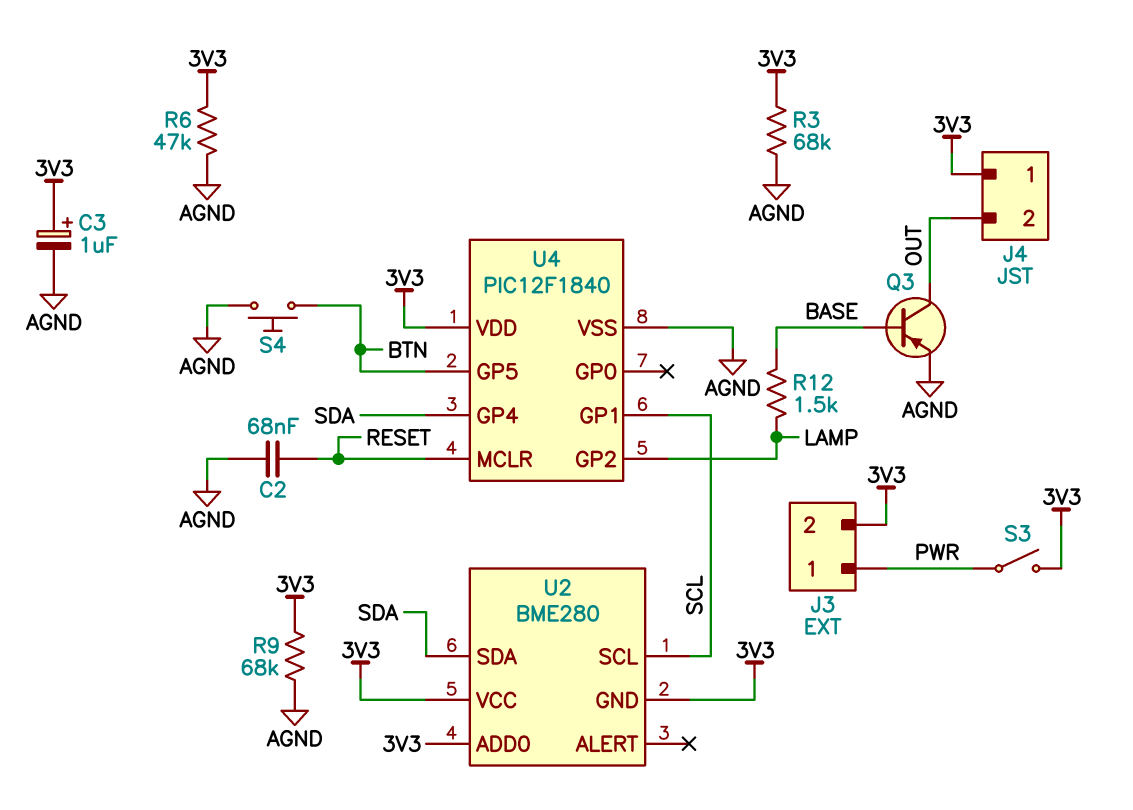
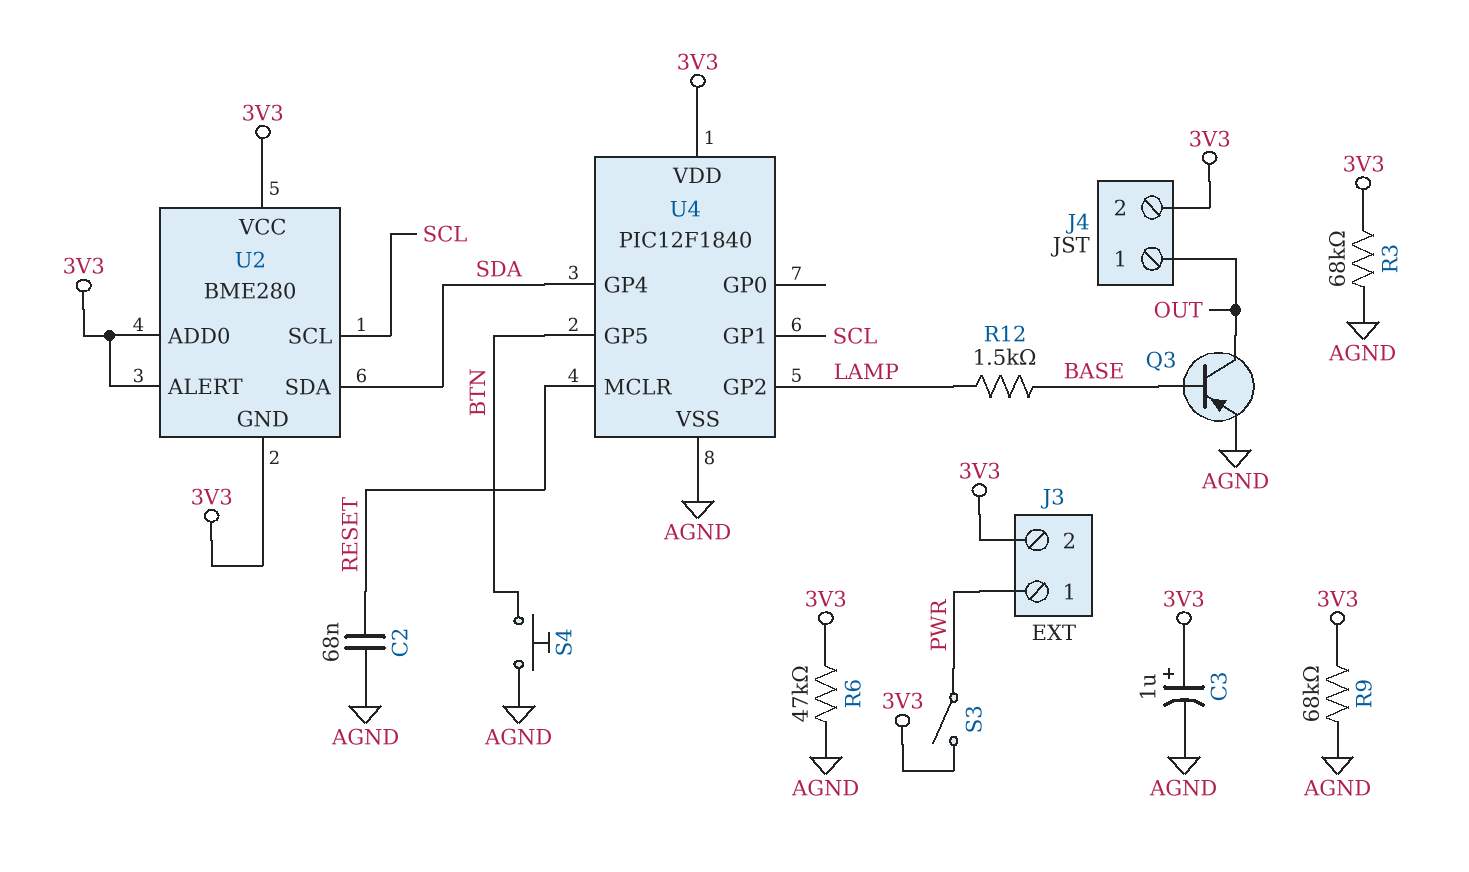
J4 pin 1: 3V3 -> OUT
J4 pin 2: OUT -> 3V3
U2 pin ALERT: none -> 3V3

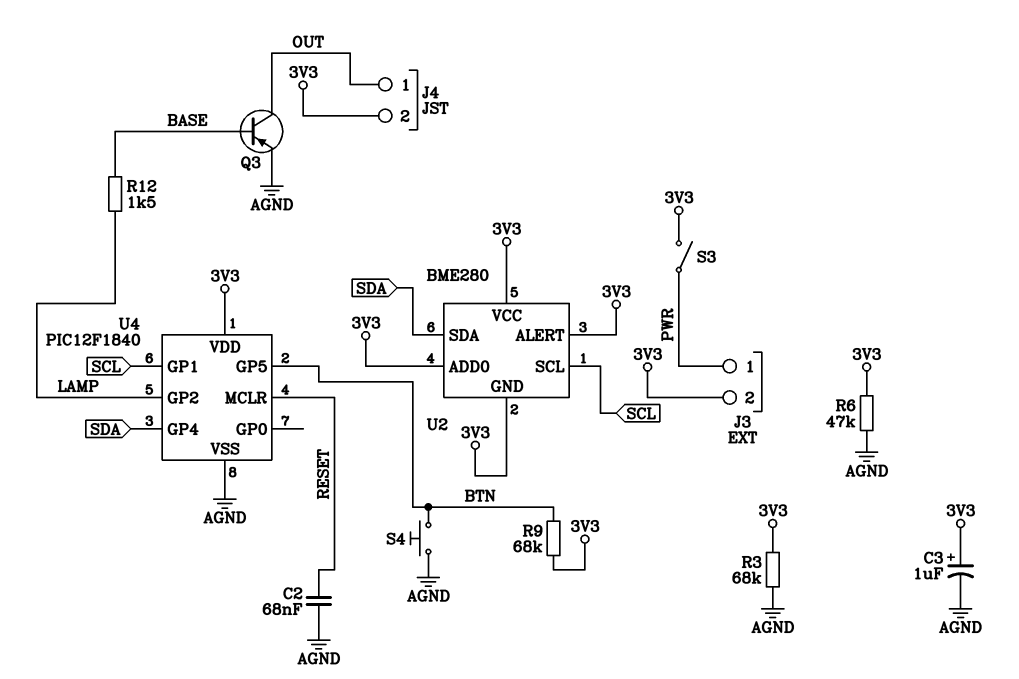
R9: 68k (3V3, AGND) -> 68k (3V3, BTN)

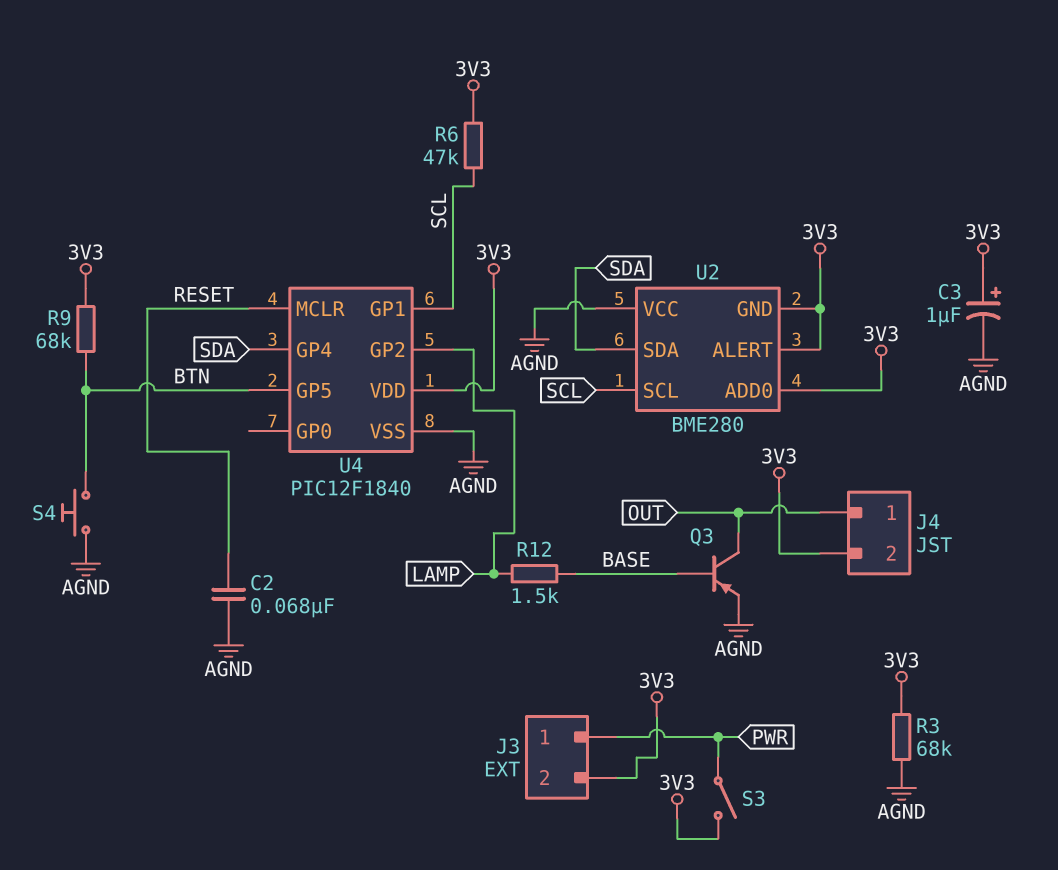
R6: 47k (3V3, AGND) -> 47k (3V3, SCL)
U2 pin VCC: 3V3 -> AGND

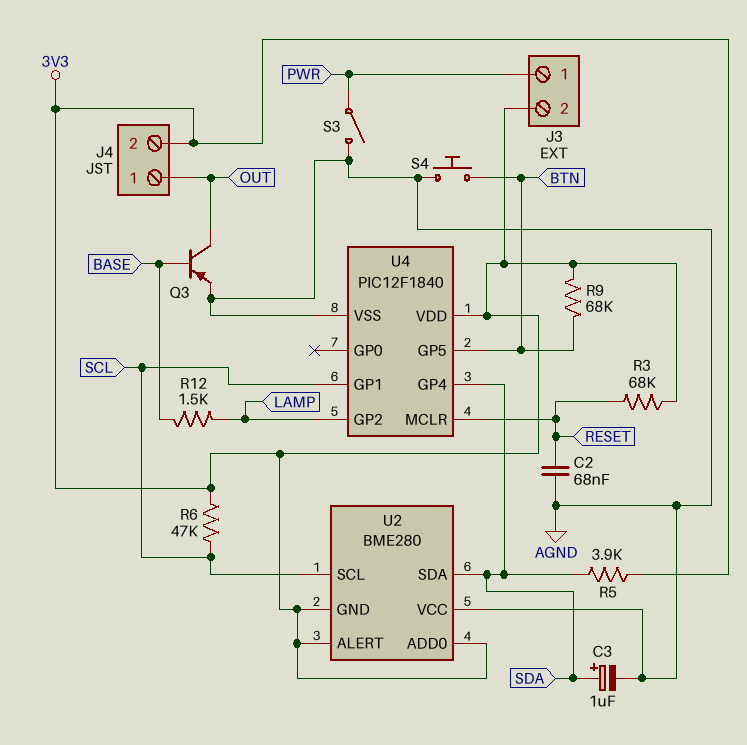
C3: 1uF (plus 3V3, minus AGND) -> 1uF (plus SDA, minus AGND)
R3: 68k (3V3, AGND) -> 68k (3V3, RESET)
R5: none -> 3.9k (3V3, SDA)
S3: switch (3V3, PWR) -> switch (AGND, PWR)

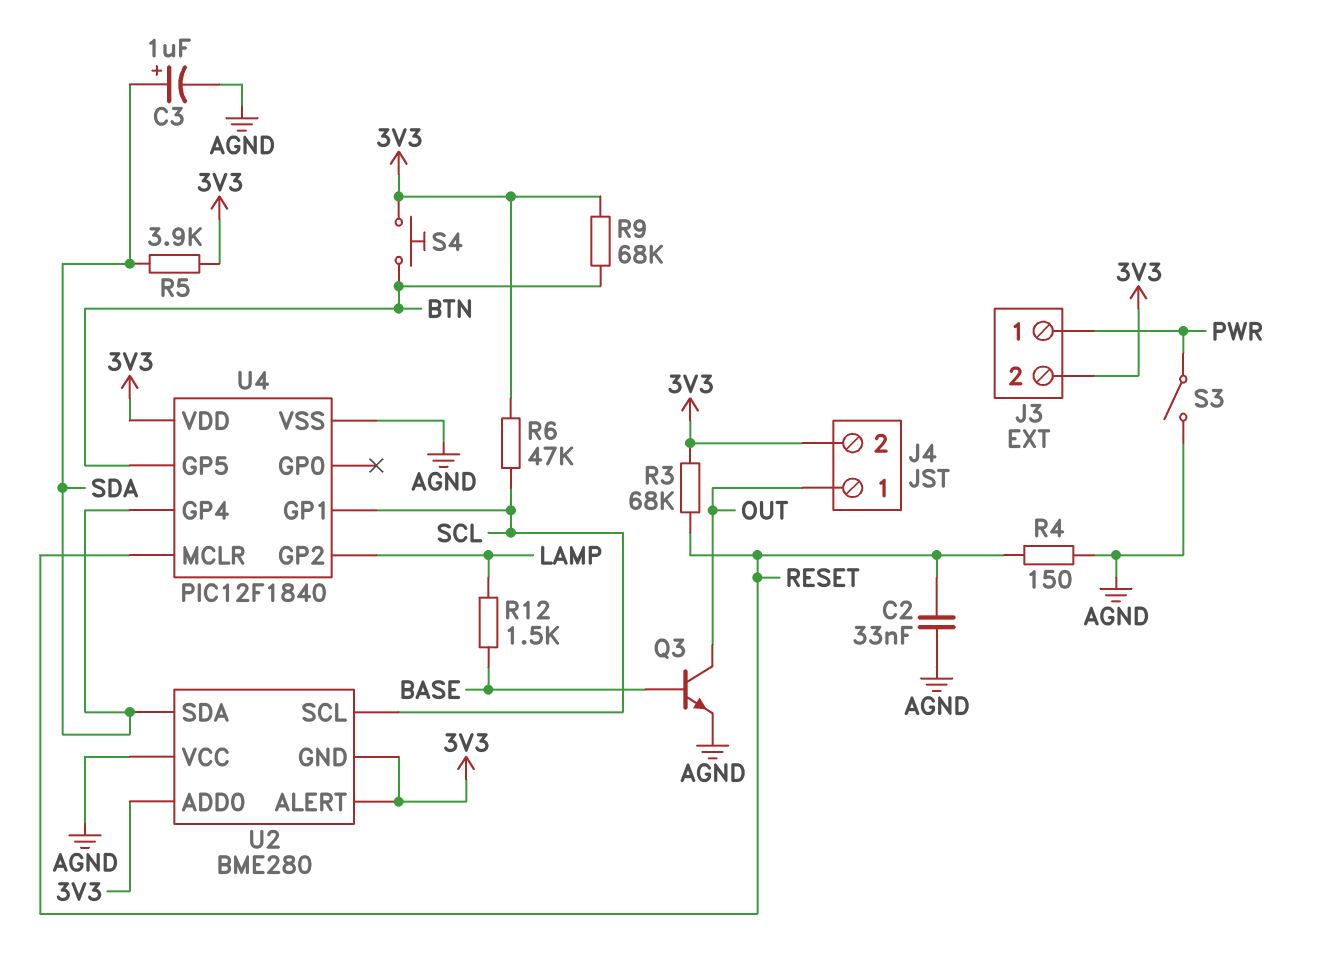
C2: 68nF (AGND, RESET) -> 33nF (AGND, RESET)
Q3: PNP (B BASE, C OUT, E AGND) -> NPN (B BASE, C OUT, E AGND)
R4: none -> 150 (AGND, RESET)
S4: button (AGND, BTN) -> button (3V3, BTN)

